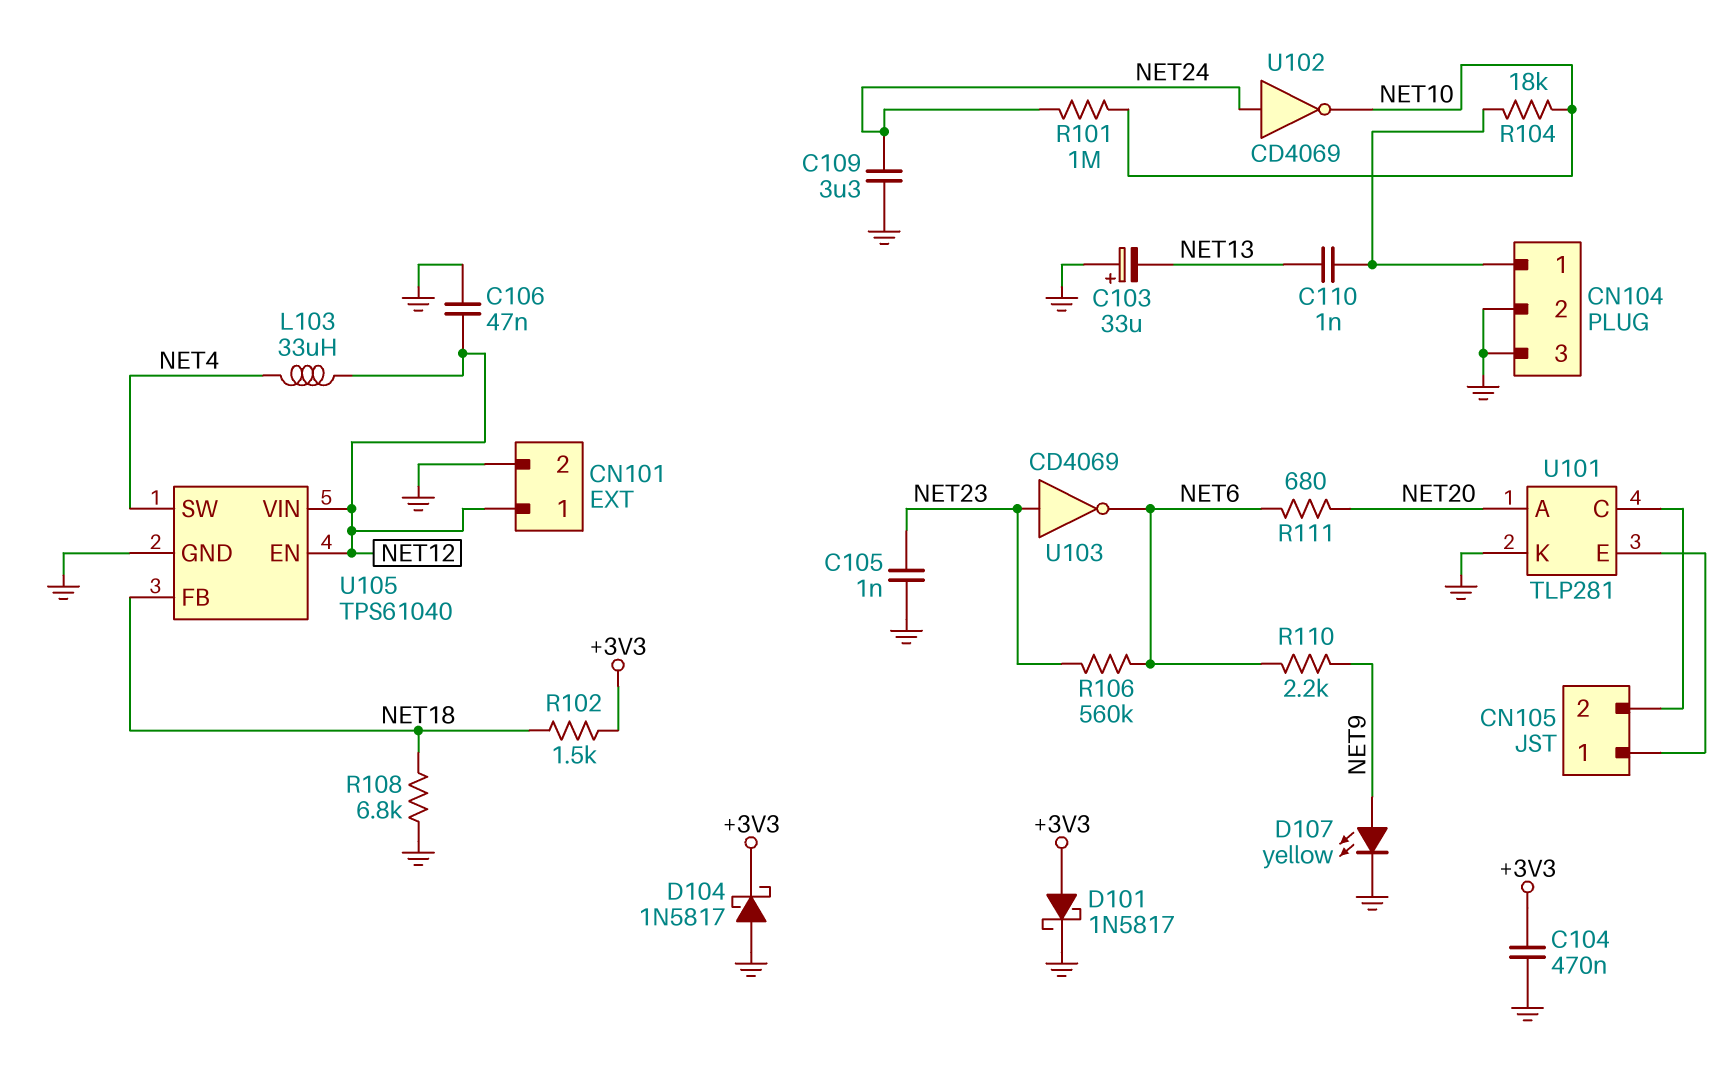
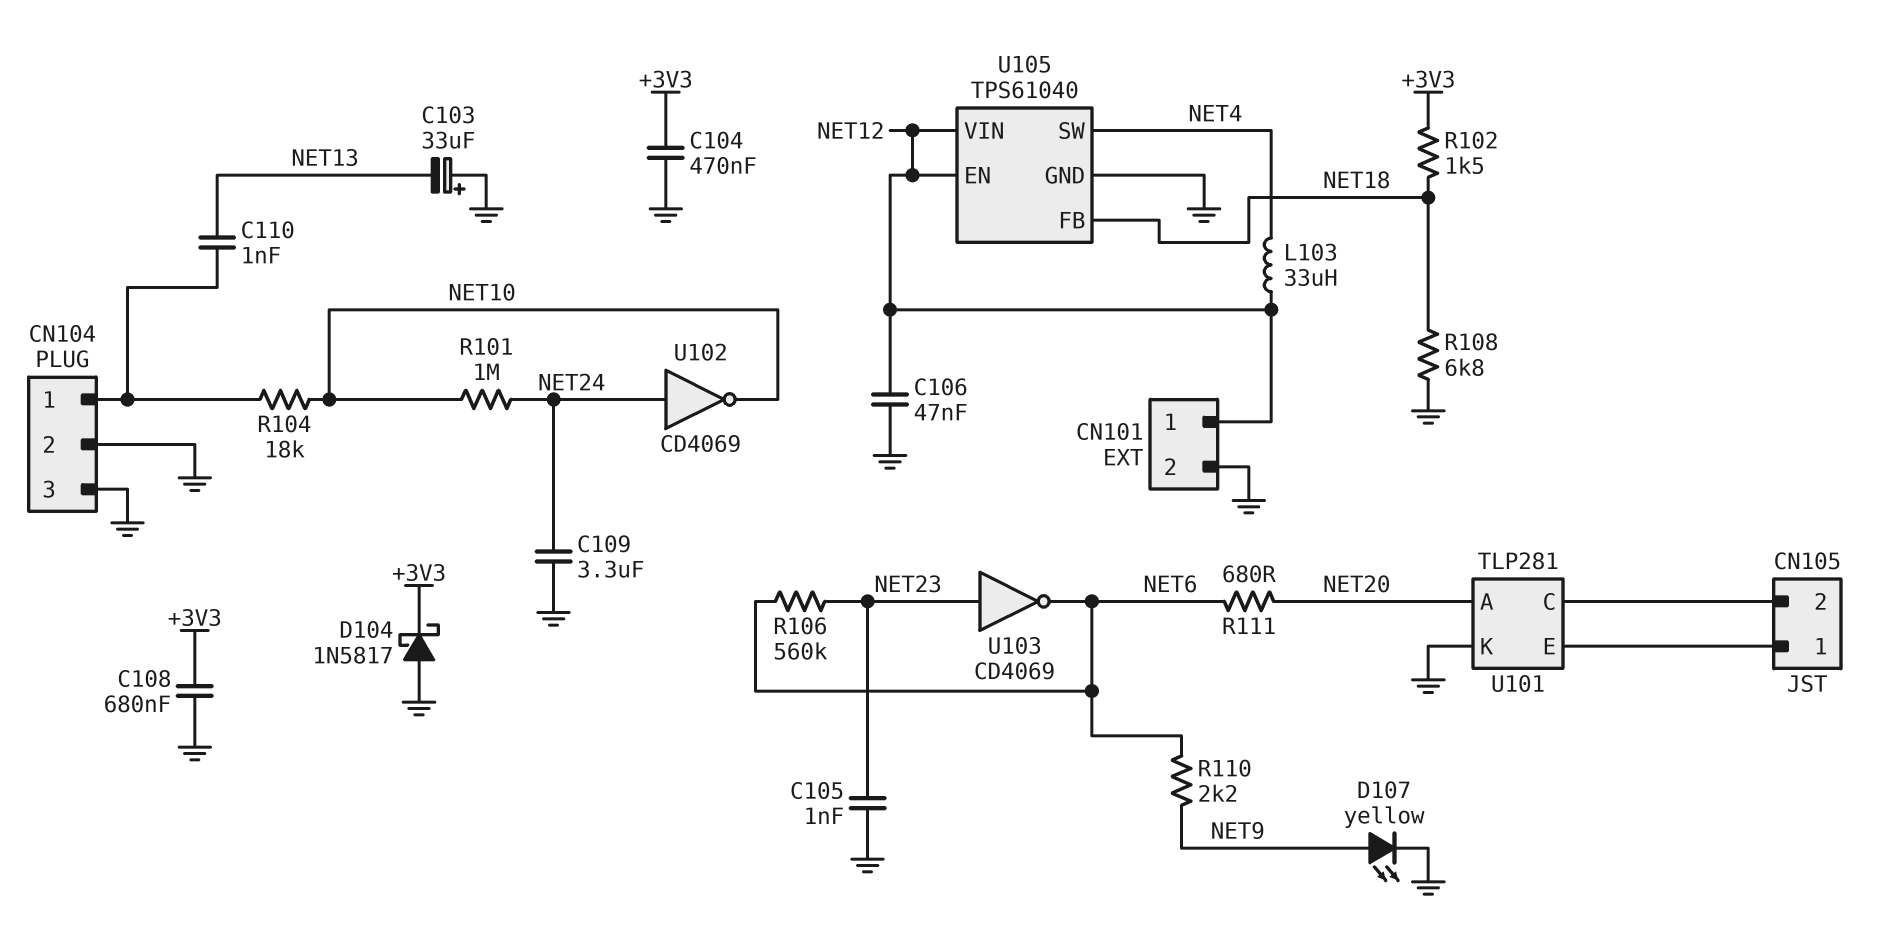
C108: none -> 680nF (+3V3, GND)
D101: schottky 1N5817 (A +3V3, K GND) -> none

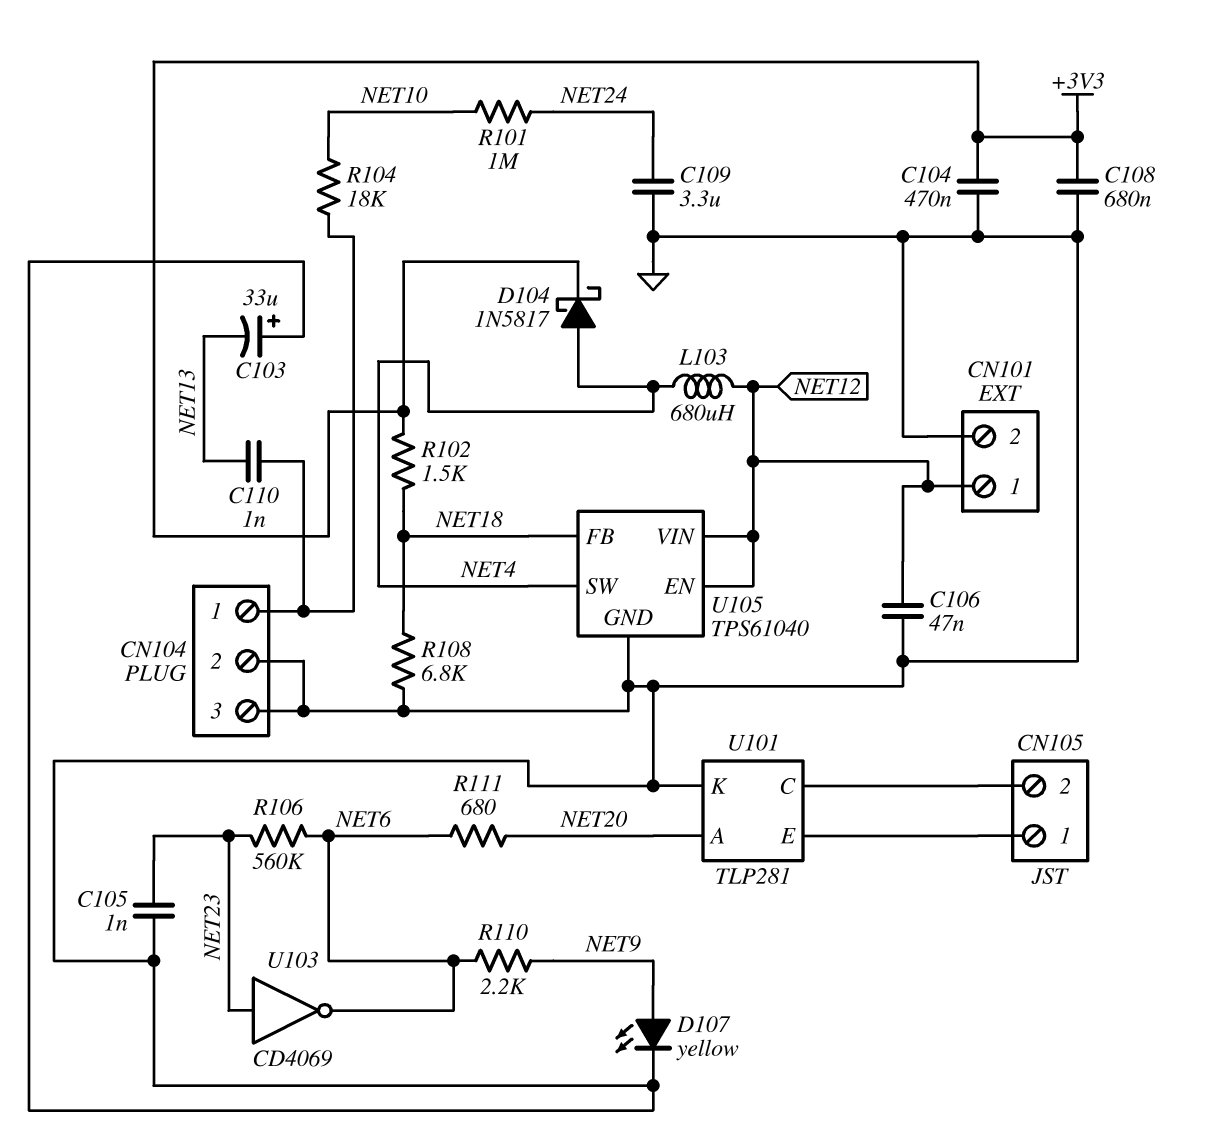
D104: schottky 1N5817 (A GND, K +3V3) -> schottky 1N5817 (A NET4, K +3V3)
L103: 33uH (NET4, NET12) -> 680uH (NET4, NET12)
U102: NOT CD4069 (in NET24, out NET10) -> none

